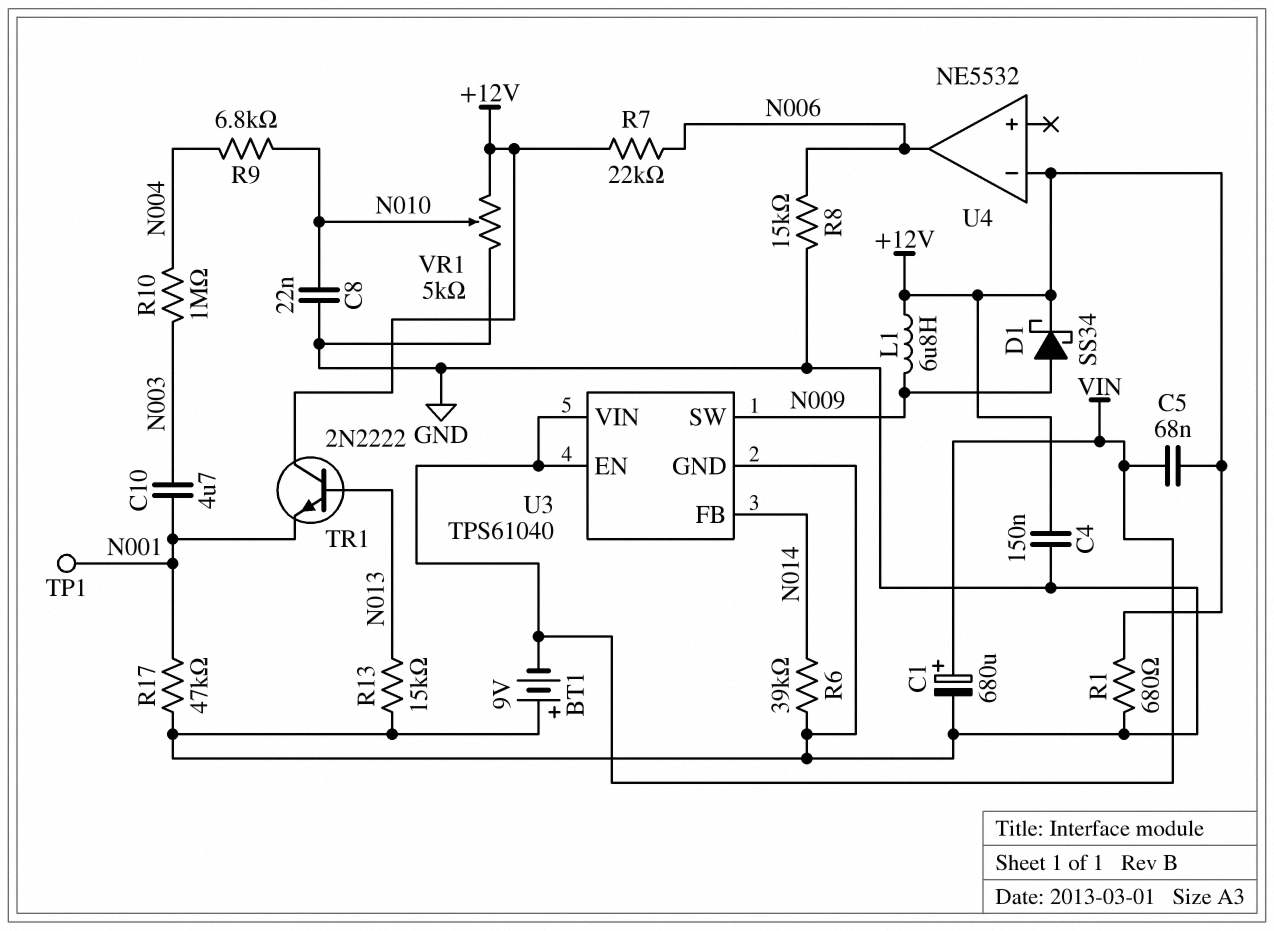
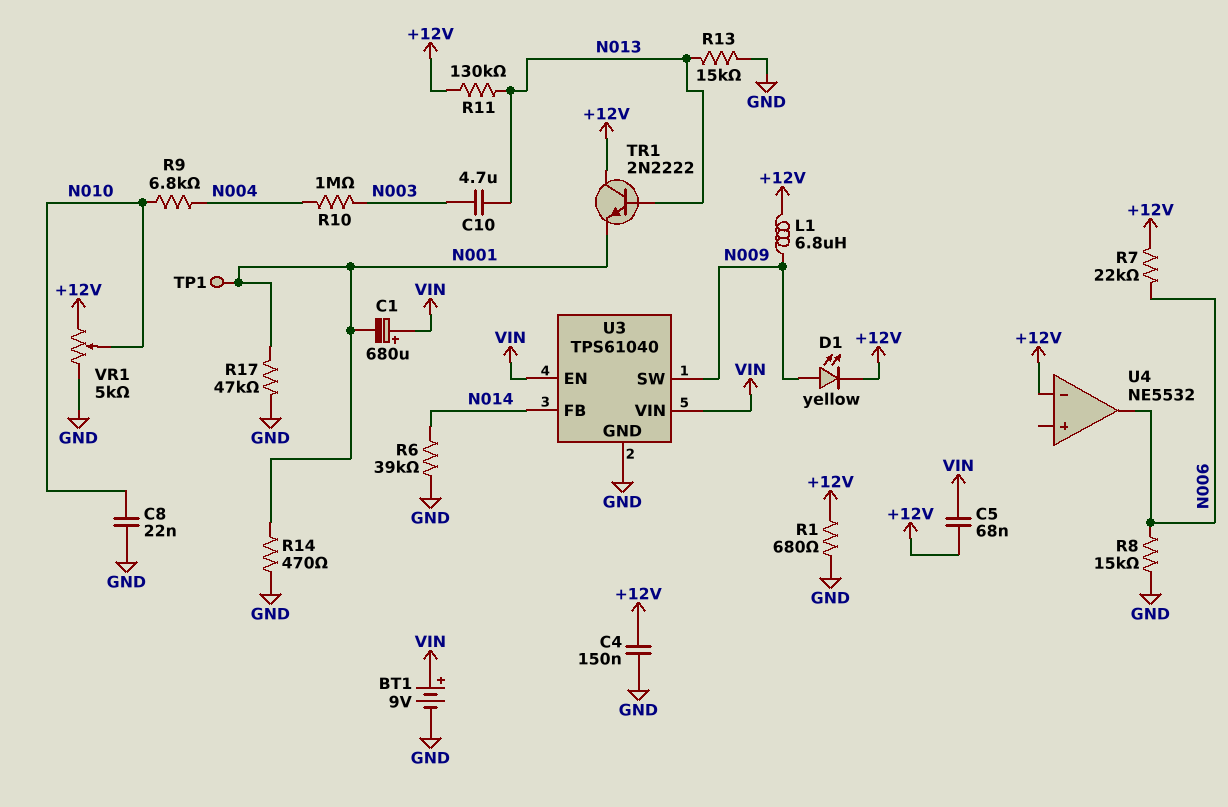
BT1: 9V (plus GND, minus VIN) -> 9V (plus VIN, minus GND)
C1: 680uF (plus VIN, minus GND) -> 680uF (plus VIN, minus N001)
C10: 4.7uF (N001, N003) -> 4.7uF (N003, N013)
D1: schottky SS34 (A N009, K +12V) -> LED yellow (A N009, K +12V)
R11: none -> 130k (+12V, N013)
R14: none -> 470 (GND, N001)

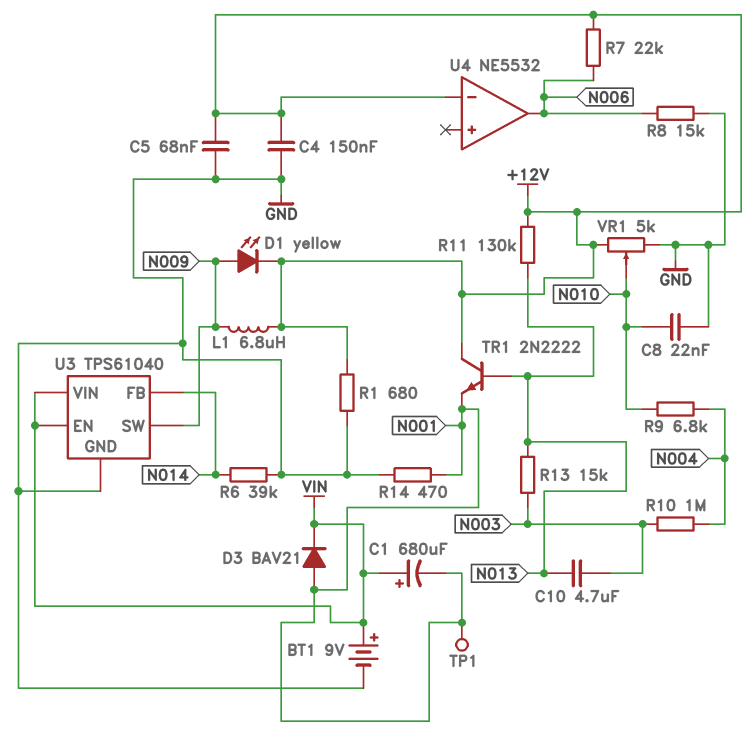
C5: 68nF (+12V, VIN) -> 68nF (+12V, GND)
D3: none -> diode BAV21 (A N001, K VIN)
R13: 15k (GND, N013) -> 15k (N003, N013)
R17: 47k (GND, N001) -> none

